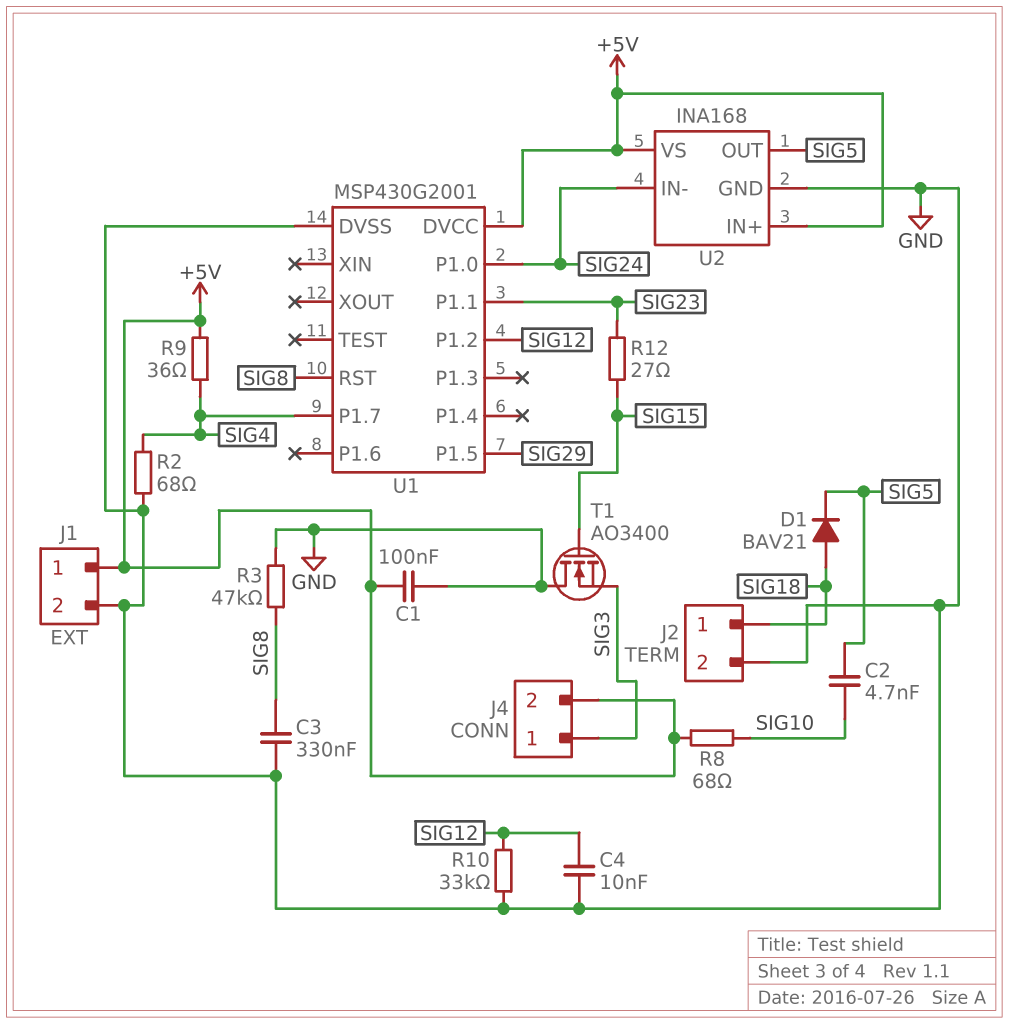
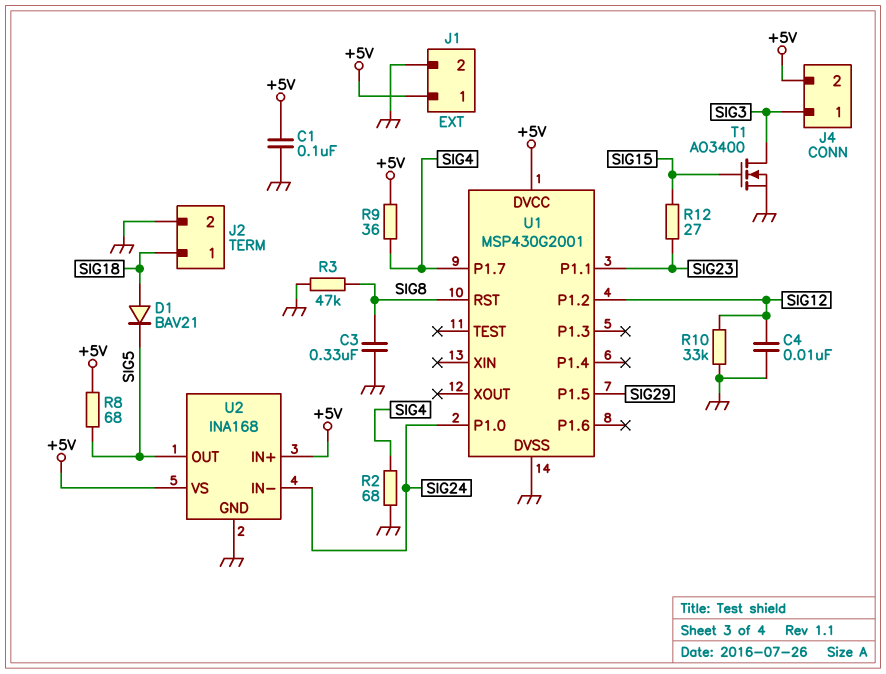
C2: 4.7nF (SIG5, SIG10) -> none
R8: 68 (+5V, SIG10) -> 68 (+5V, SIG5)
T1: NMOS AO3400 (G SIG15, D GND, S SIG3) -> NMOS AO3400 (G SIG15, D SIG3, S GND)

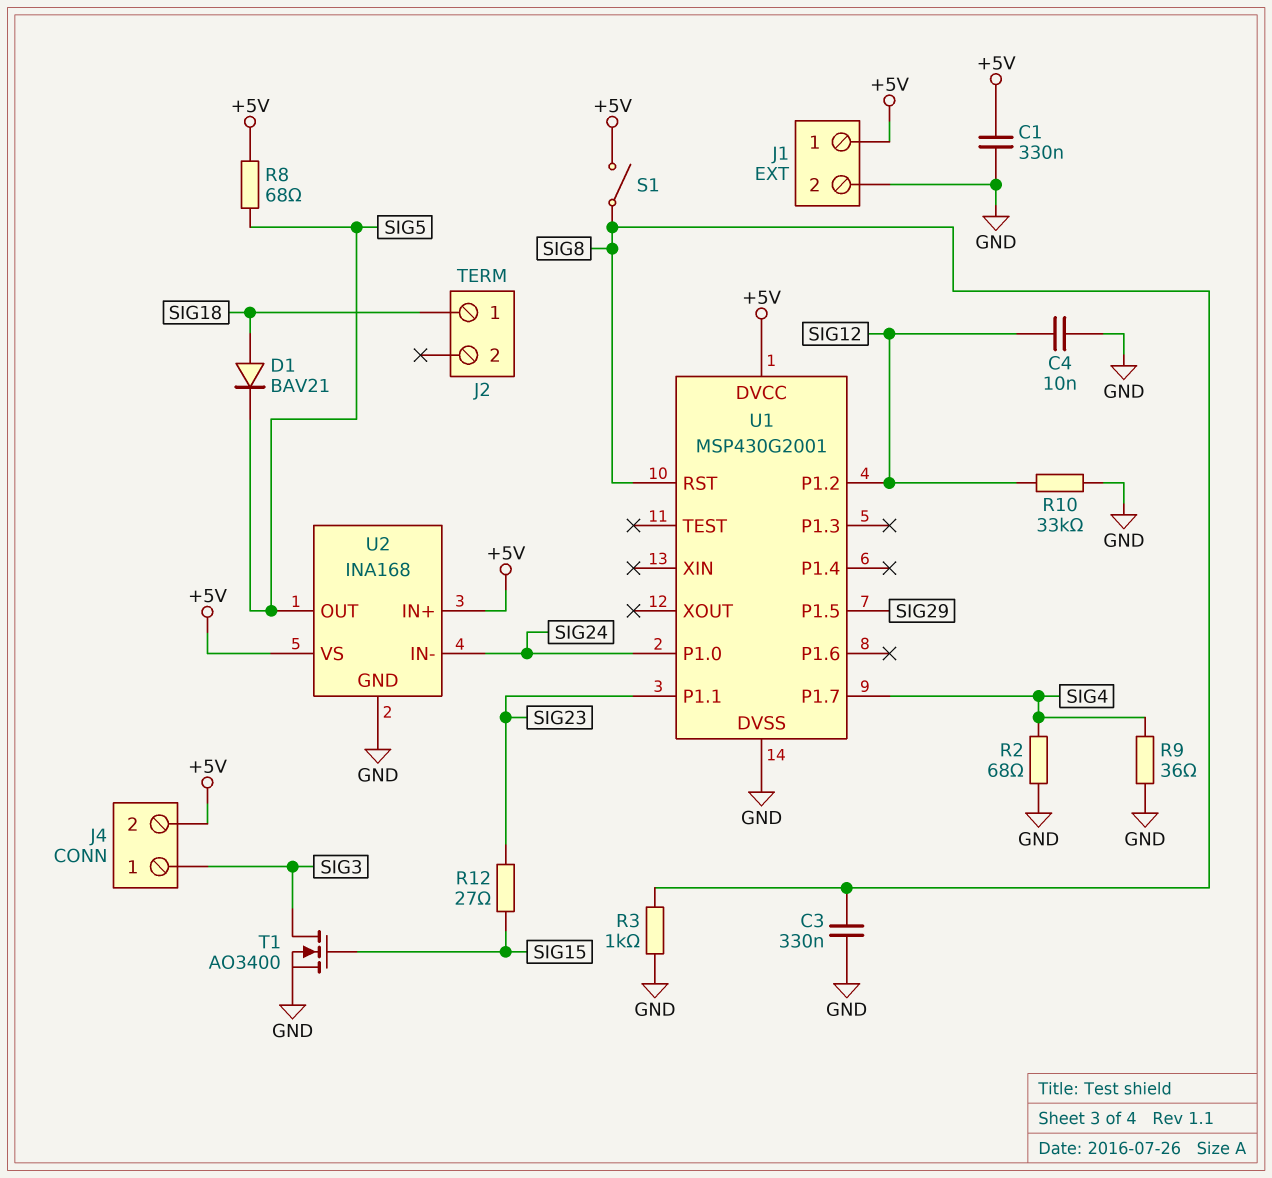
C1: 100nF (+5V, GND) -> 330nF (+5V, GND)
J2 pin 2: GND -> none
R3: 47k (GND, SIG8) -> 1k (GND, SIG8)
R9: 36 (+5V, SIG4) -> 36 (GND, SIG4)
S1: none -> switch (+5V, SIG8)

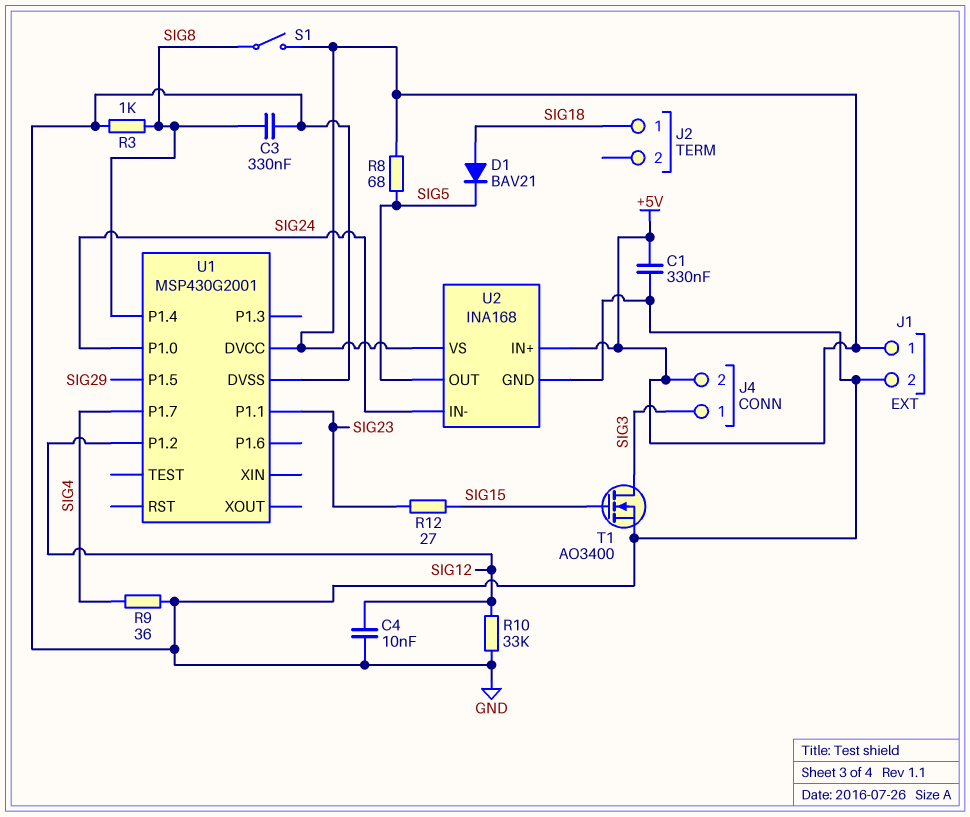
R2: 68 (GND, SIG4) -> none
U1 pin P1.4: none -> SIG8
U1 pin RST: SIG8 -> none

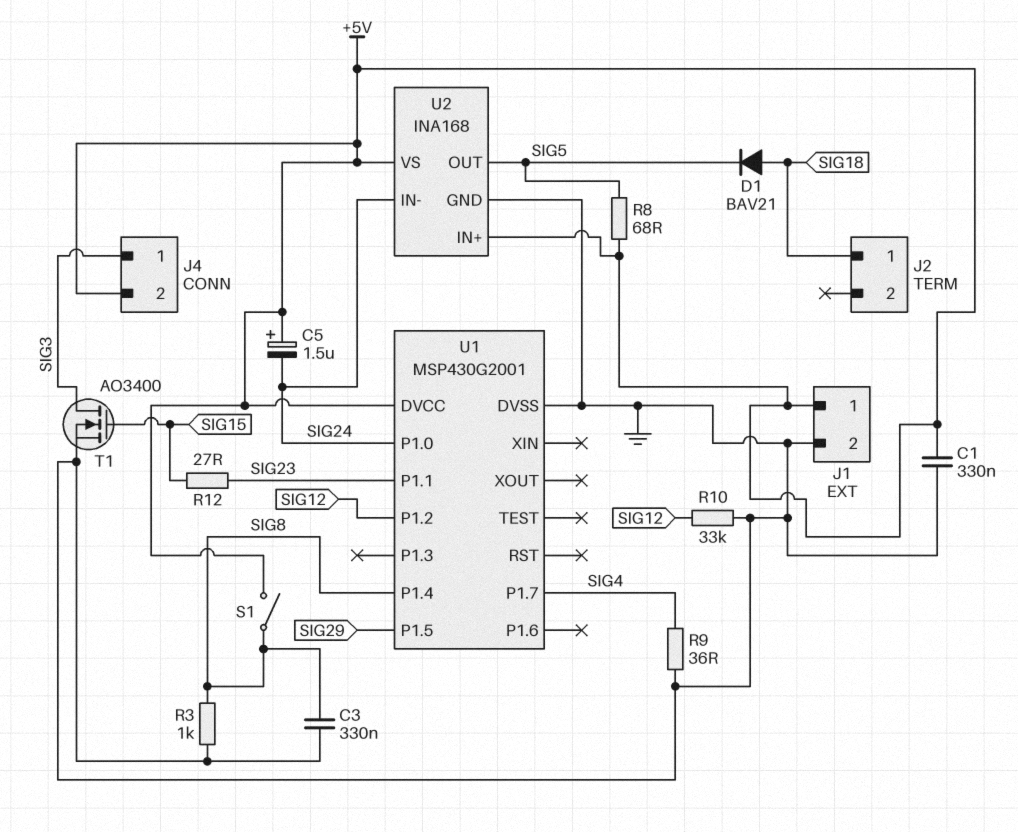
C4: 10nF (GND, SIG12) -> none
C5: none -> 1.5uF (plus +5V, minus SIG24)

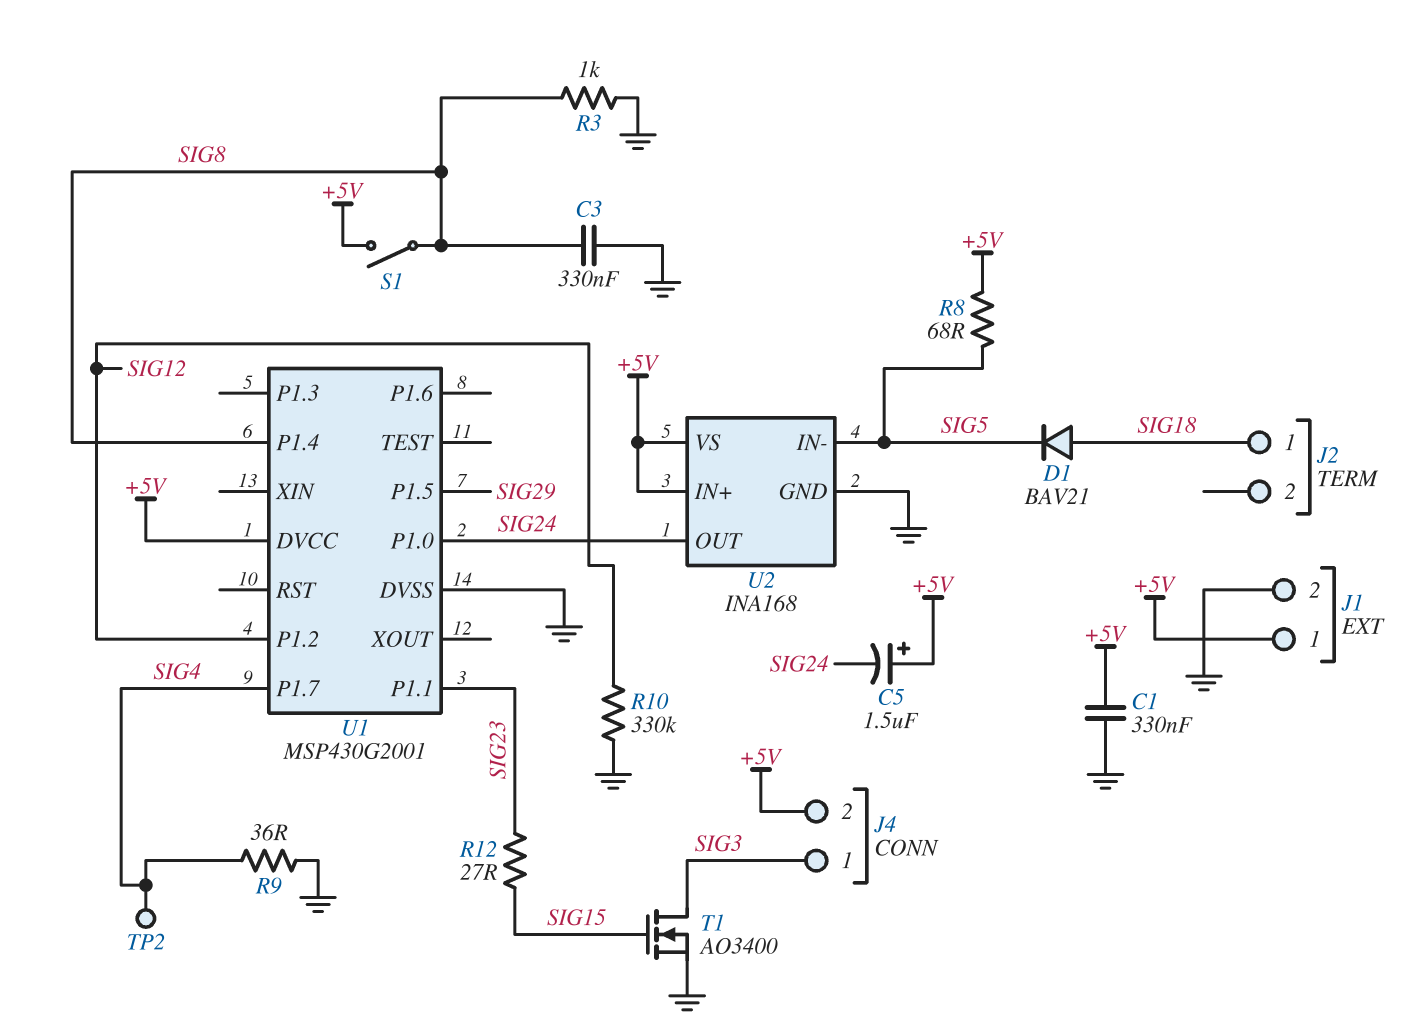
R10: 33k (GND, SIG12) -> 330k (GND, SIG12)
TP2: none -> test point (SIG4)
U2 pin IN-: SIG24 -> SIG5
U2 pin OUT: SIG5 -> SIG24

